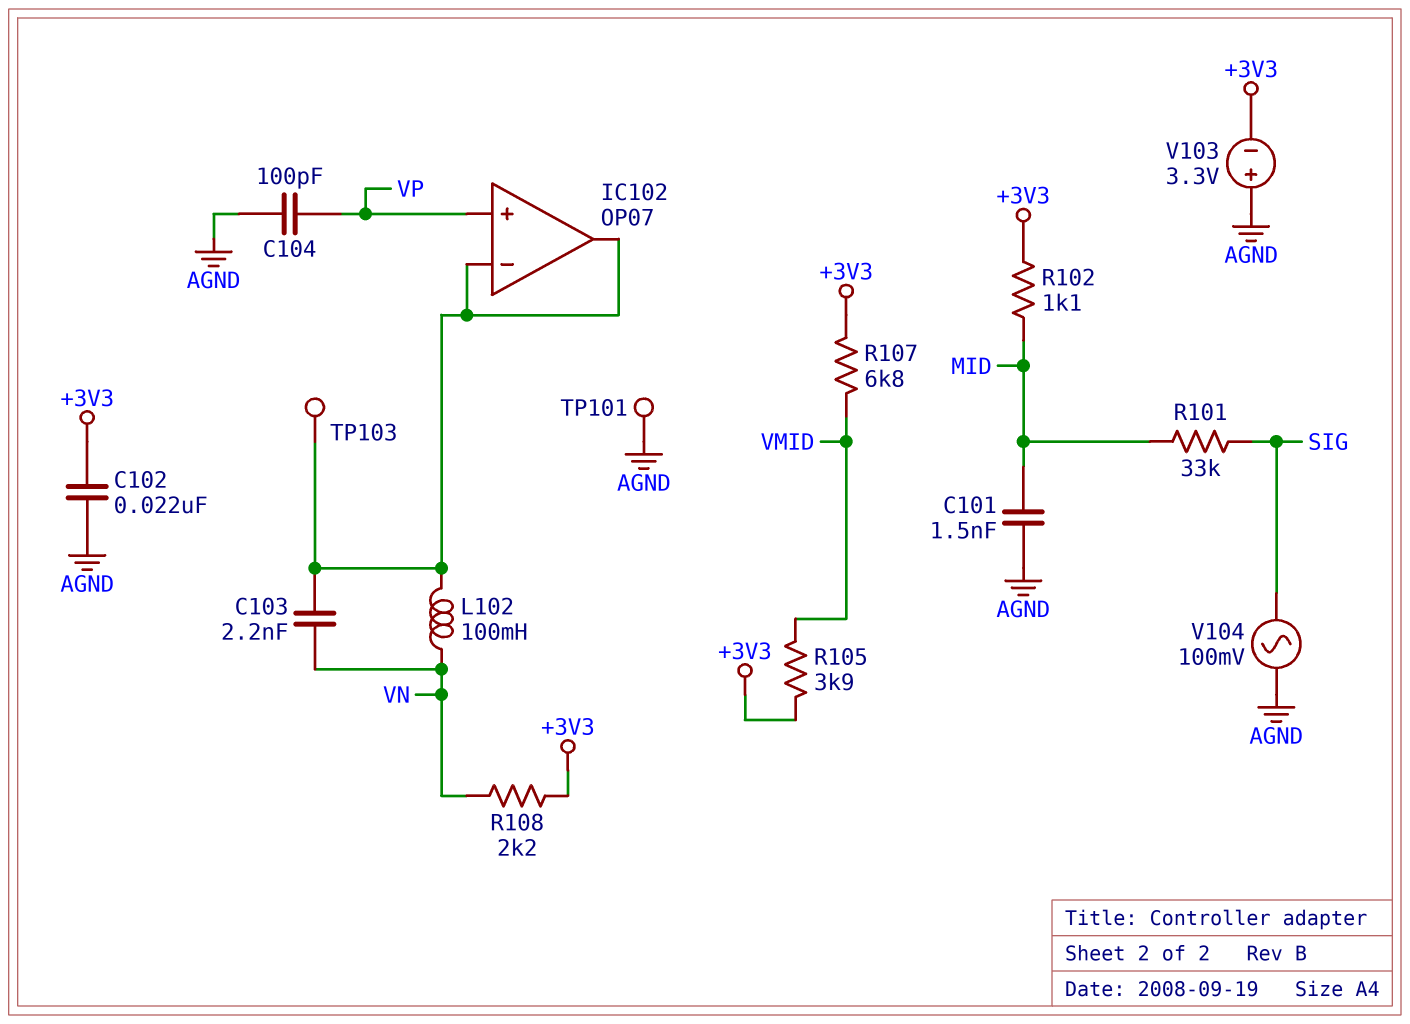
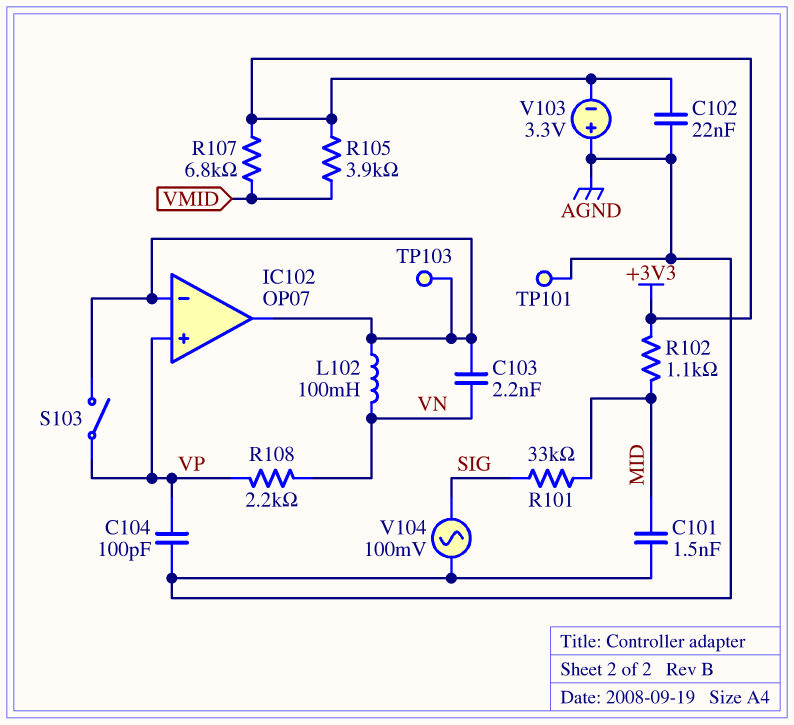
R108: 2.2k (+3V3, VN) -> 2.2k (VN, VP)
S103: none -> switch (IC102/in-, VP)

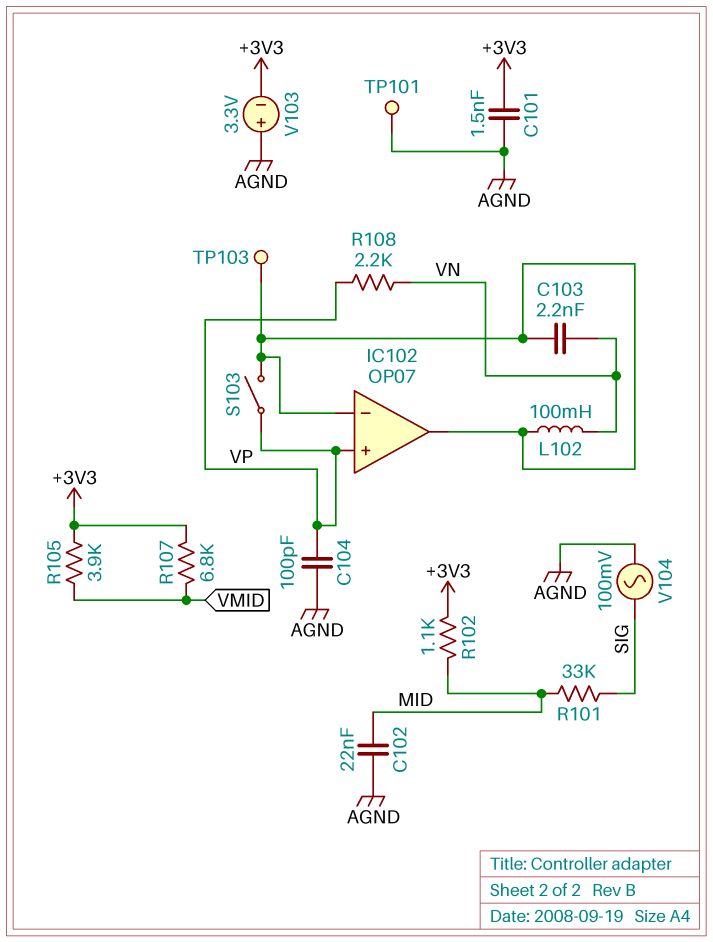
C101: 1.5nF (AGND, MID) -> 1.5nF (+3V3, AGND)
C102: 22nF (+3V3, AGND) -> 22nF (AGND, MID)

